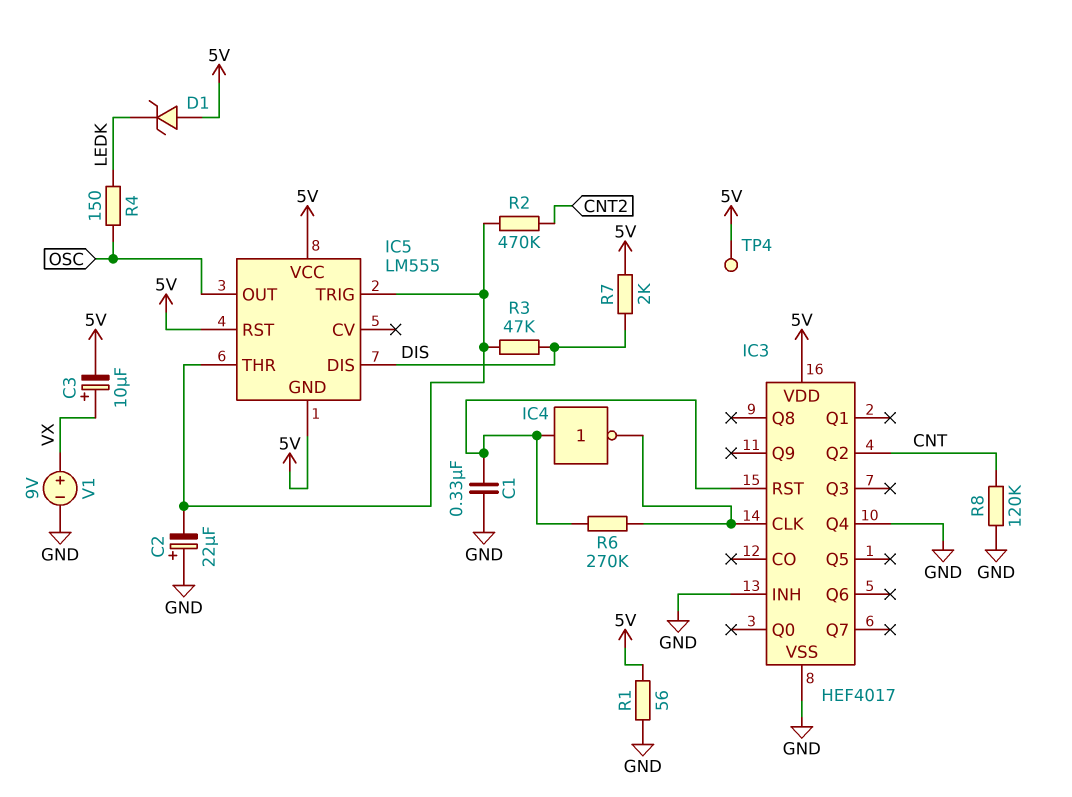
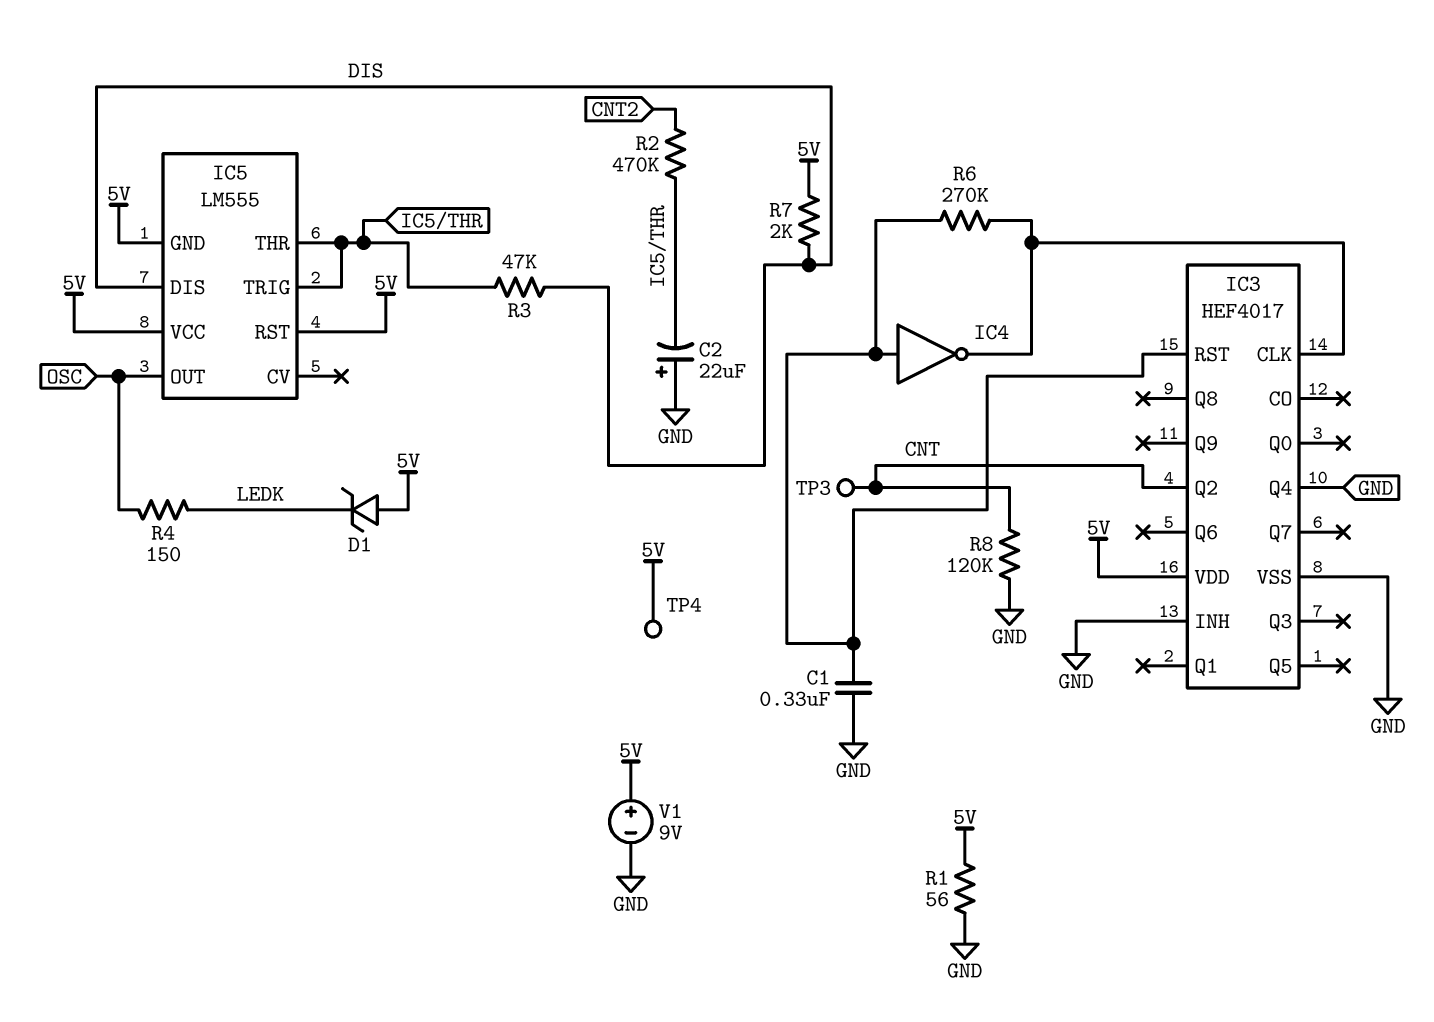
C3: 10uF (plus VX, minus 5V) -> none
TP3: none -> test point (CNT)
V1: 9V (plus VX, minus GND) -> 9V (plus 5V, minus GND)

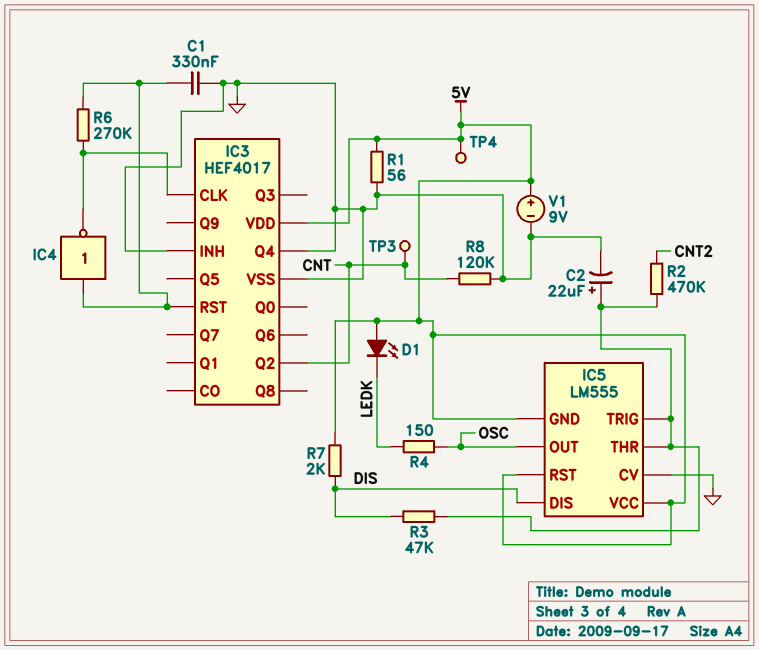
C2: 22uF (plus GND, minus IC5/THR) -> 22uF (plus IC5/THR, minus GND)
D1: zener (A 5V, K LEDK) -> LED (A 5V, K LEDK)
IC5 pin CV: none -> GND

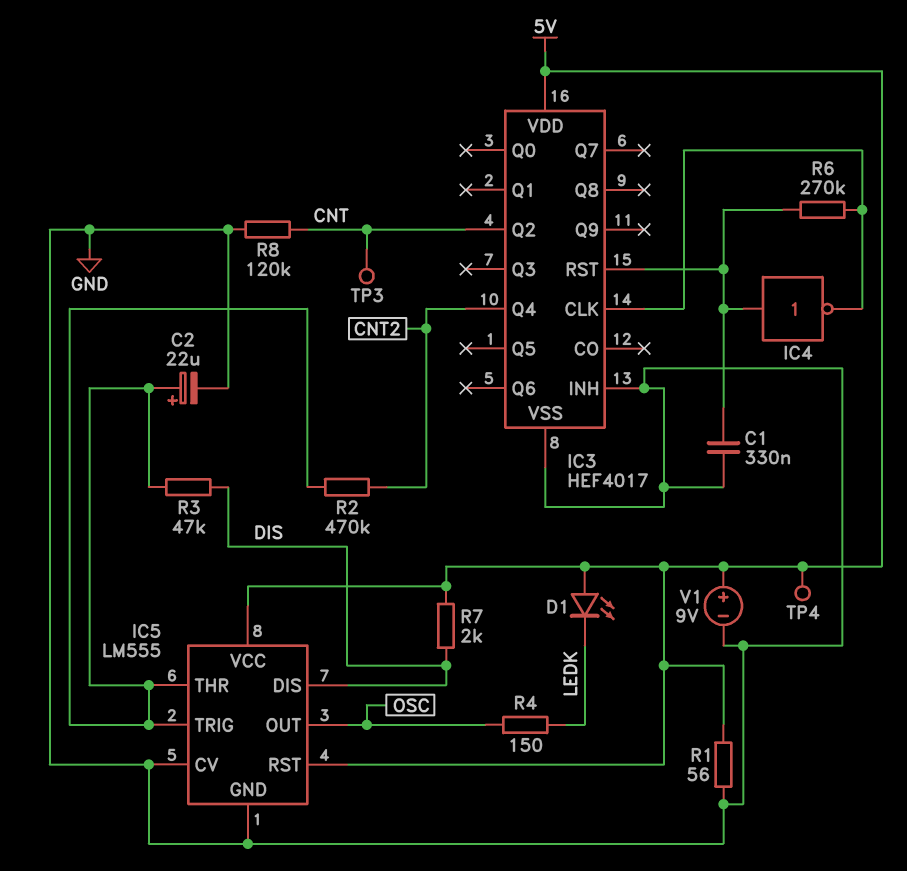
IC3 pin Q4: GND -> CNT2
IC5 pin GND: 5V -> GND

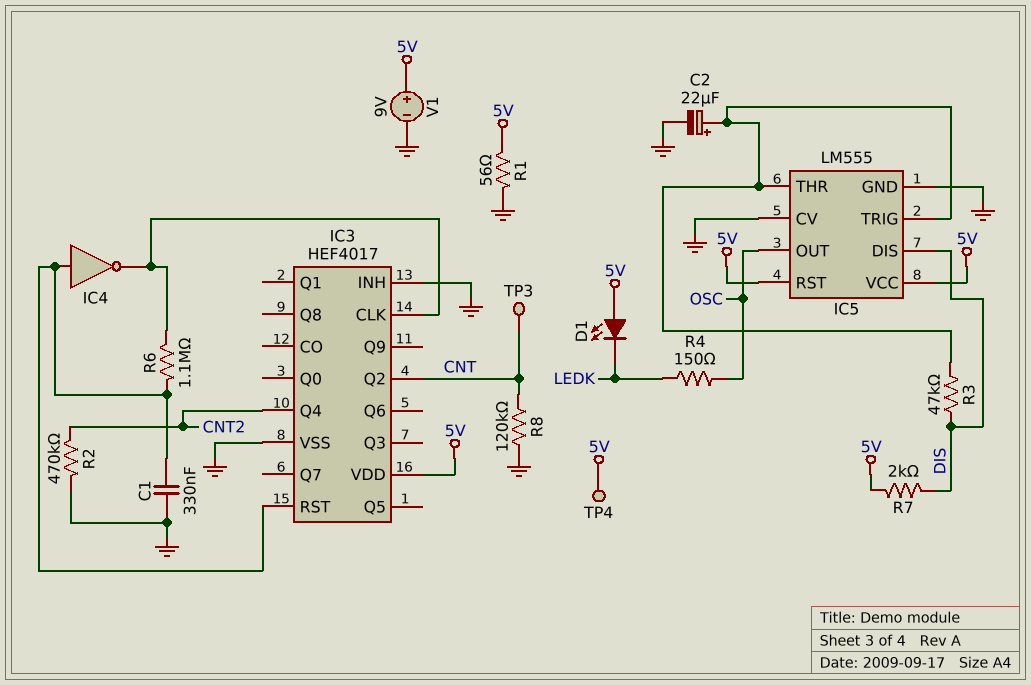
R2: 470k (CNT2, IC5/THR) -> 470k (CNT2, GND)
R6: 270k (IC3/CLK, IC3/RST) -> 1.1M (IC3/CLK, IC3/RST)

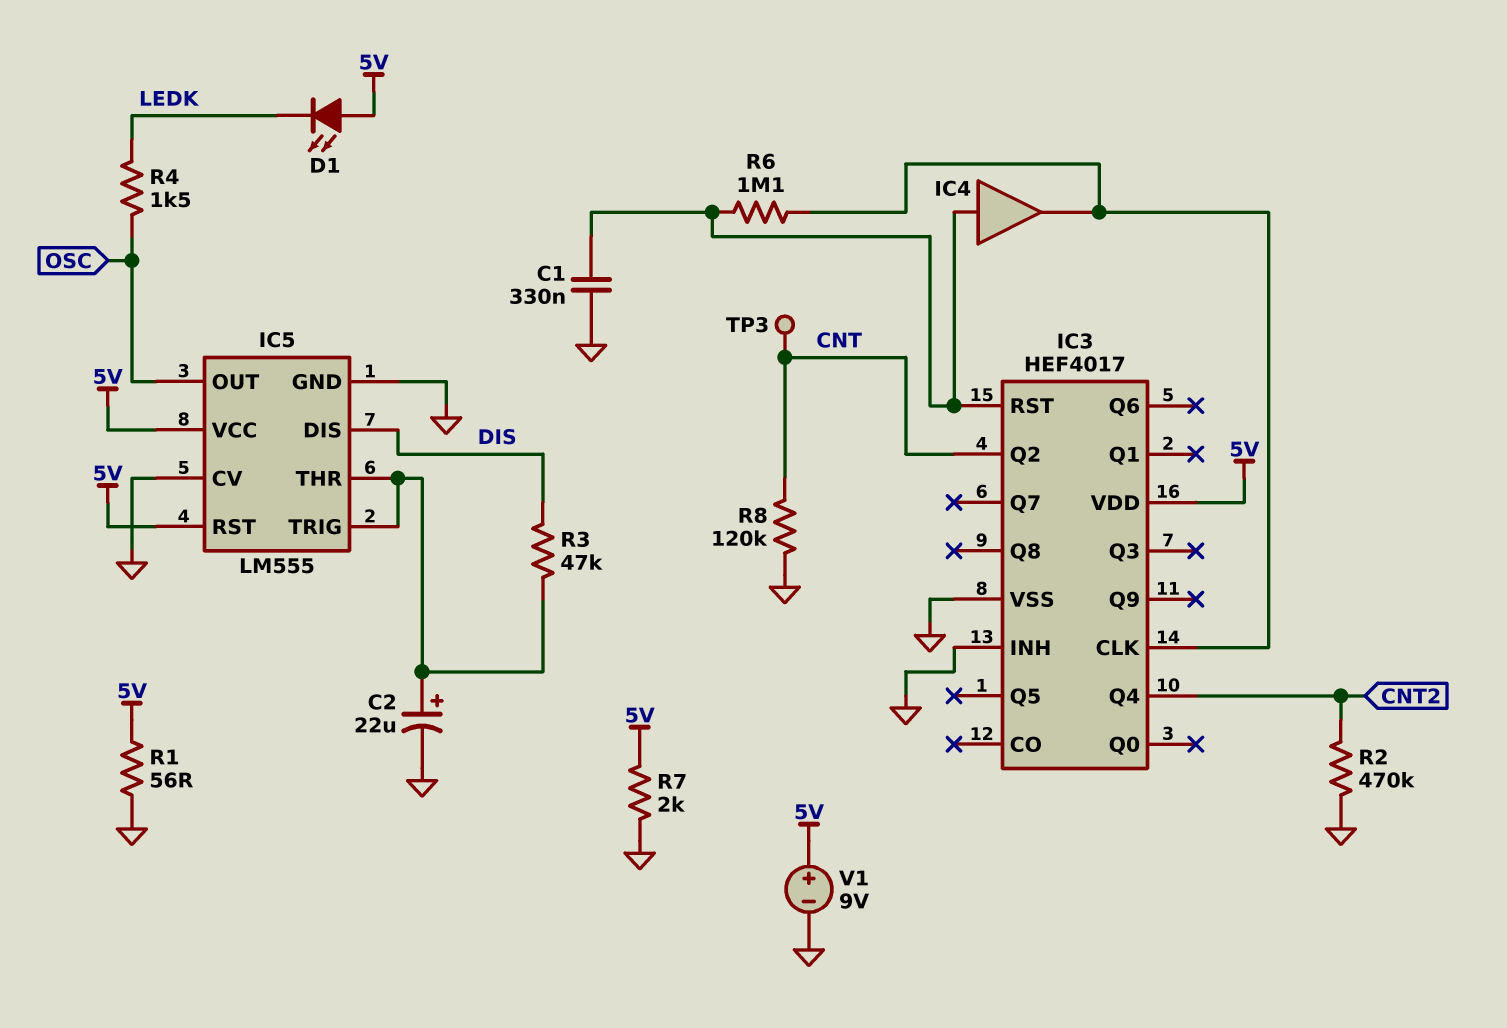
IC4: NOT (in IC3/RST, out IC3/CLK) -> buffer (in IC3/RST, out IC3/CLK)
R4: 150 (LEDK, OSC) -> 1.5k (LEDK, OSC)
R7: 2k (5V, DIS) -> 2k (5V, GND)
TP4: test point (5V) -> none

